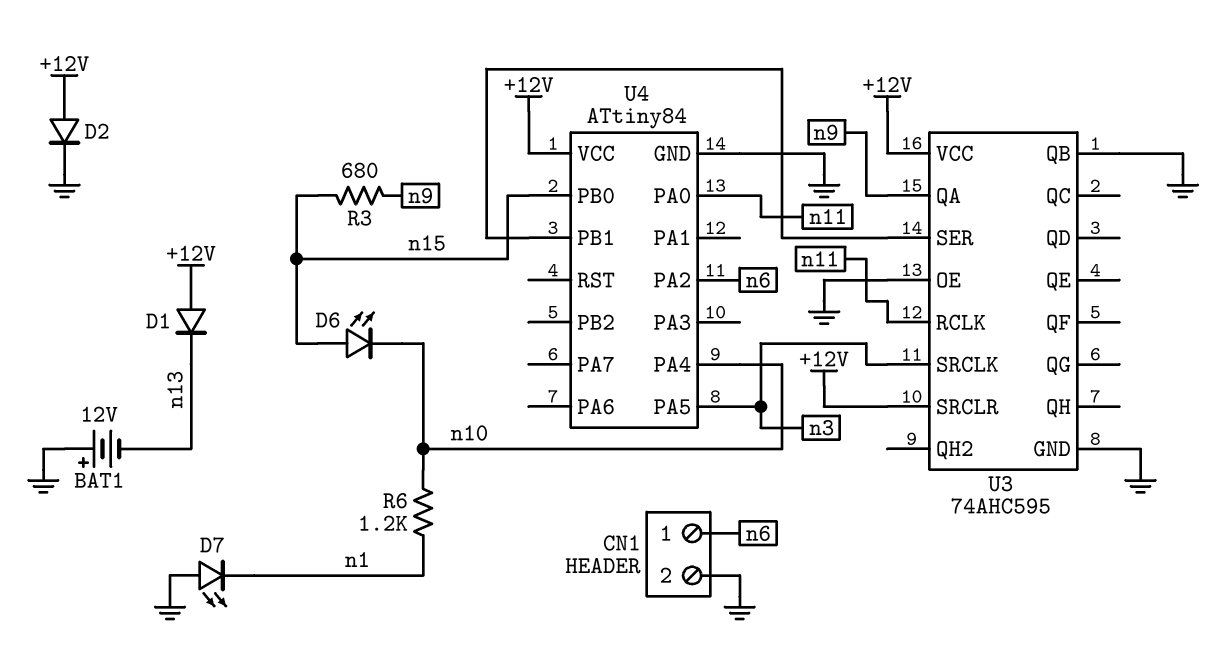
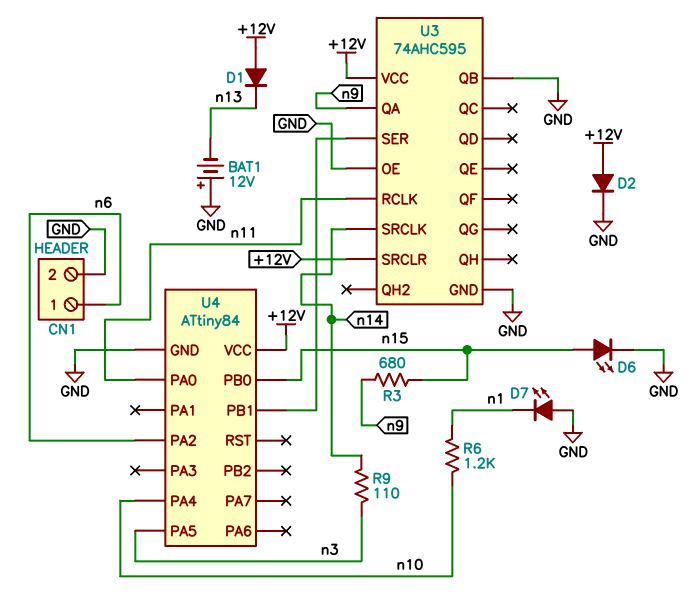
D6: LED (A n15, K n10) -> LED (A n15, K GND)
R9: none -> 110 (n3, n14)
U3 pin SRCLK: n3 -> n14

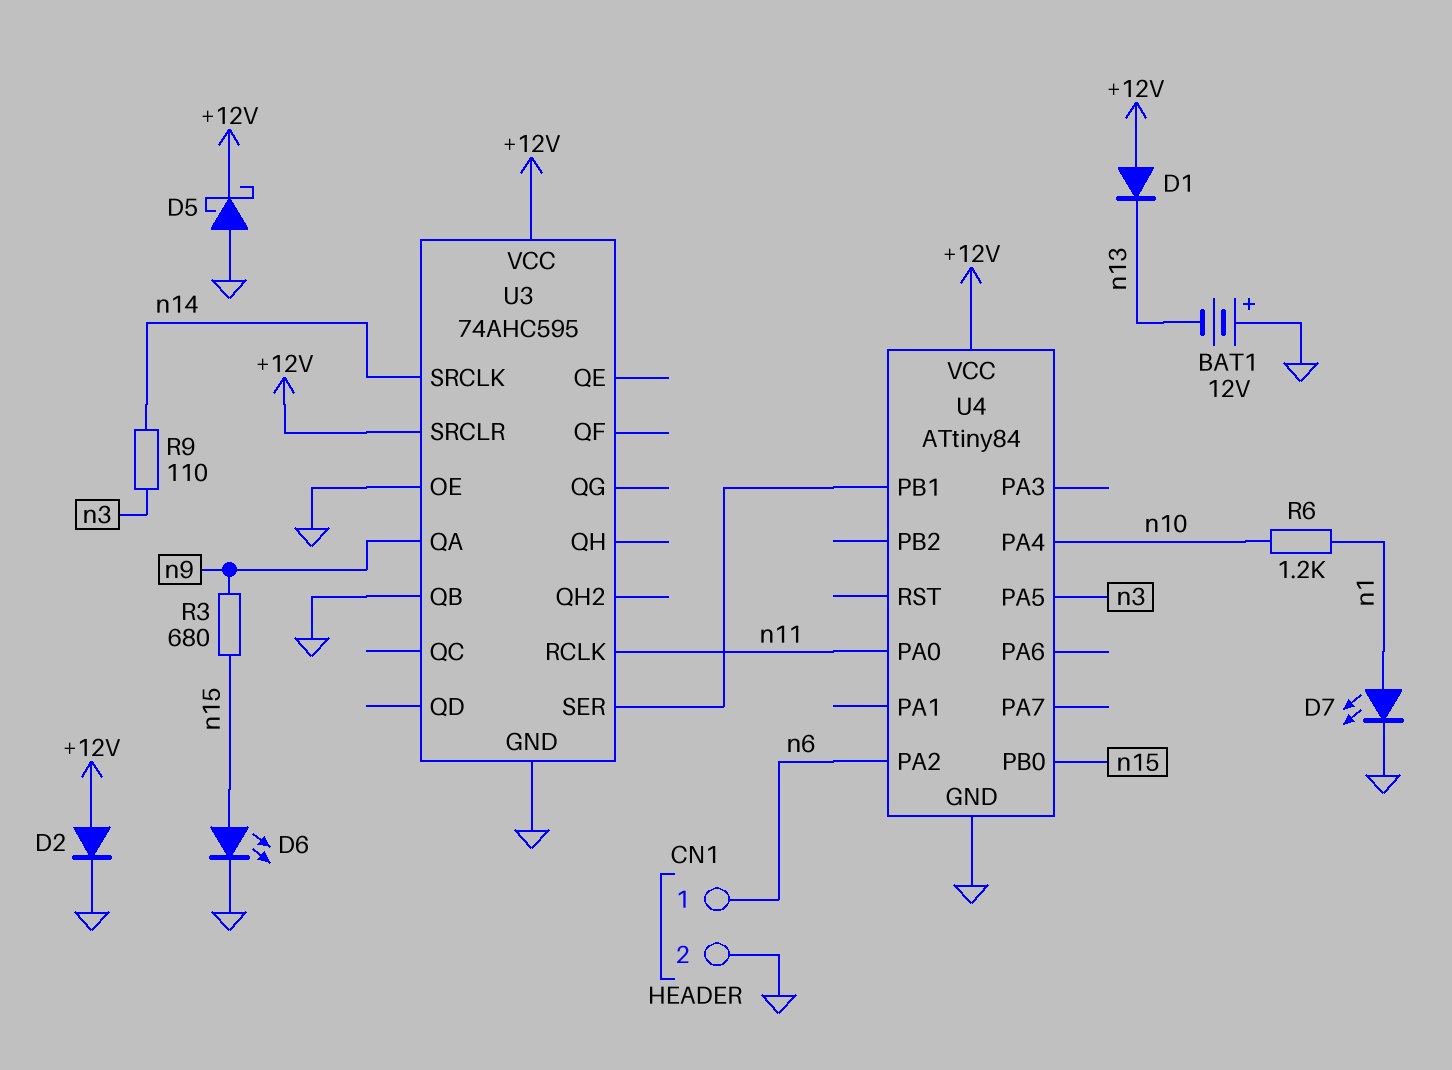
D5: none -> schottky (A GND, K +12V)
D7: LED (A GND, K n1) -> LED (A n1, K GND)

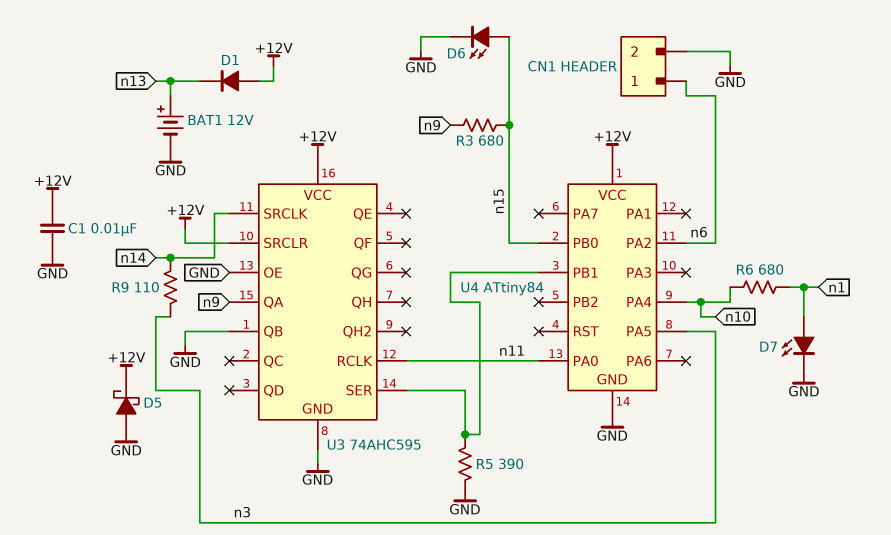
BAT1: 12V (plus GND, minus n13) -> 12V (plus n13, minus GND)
C1: none -> 10nF (+12V, GND)
D2: diode (A +12V, K GND) -> none
R5: none -> 390 (GND, U3/SER)
R6: 1.2k (n1, n10) -> 680 (n1, n10)

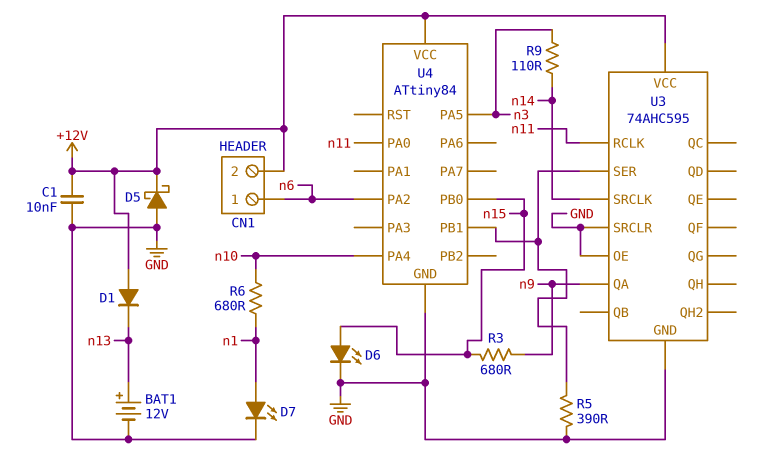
CN1 pin 2: GND -> +12V
U3 pin QB: GND -> none
U3 pin SRCLR: +12V -> GND

